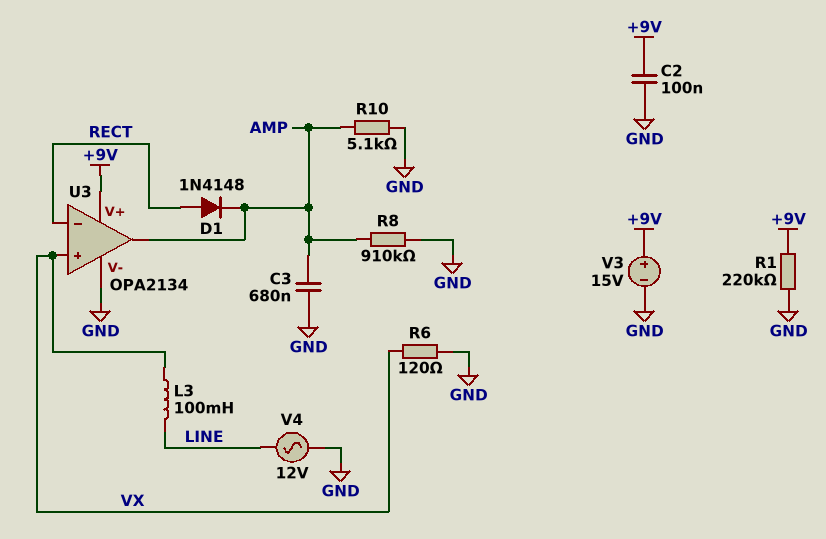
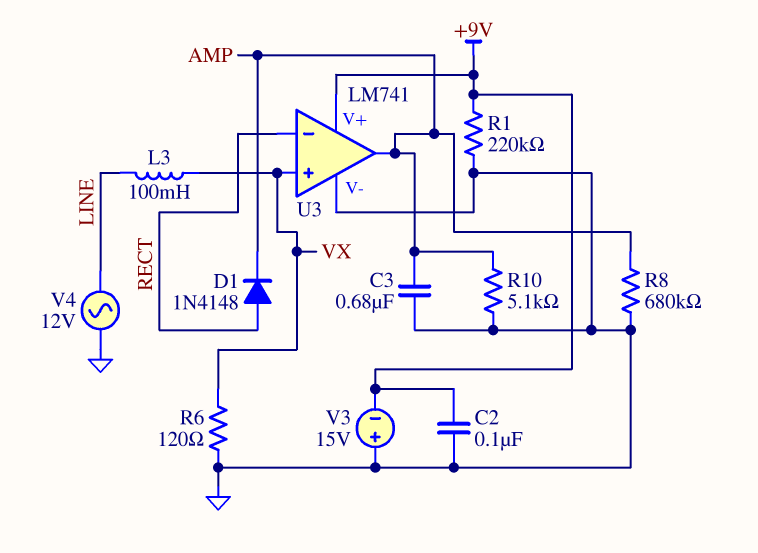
R8: 910k (AMP, GND) -> 680k (AMP, GND)
U3: OPA2134 -> LM741
V3: 15V (plus +9V, minus GND) -> 15V (plus GND, minus +9V)

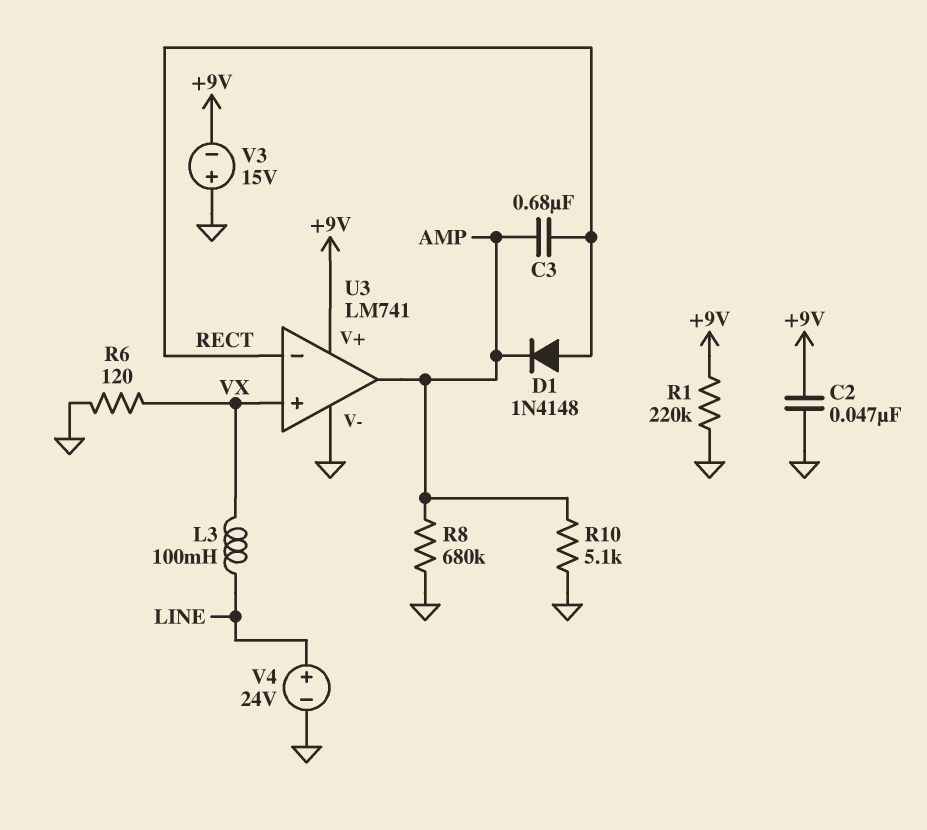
C2: 100nF (+9V, GND) -> 47nF (+9V, GND)
C3: 680nF (AMP, GND) -> 680nF (AMP, RECT)
V4: AC 12V (GND, LINE) -> 24V (plus LINE, minus GND)

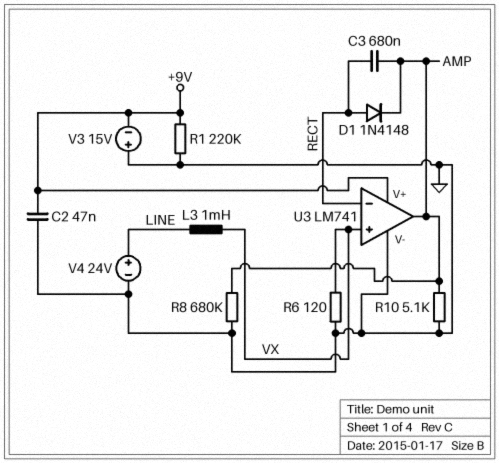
L3: 100mH (LINE, VX) -> 1mH (LINE, VX)

